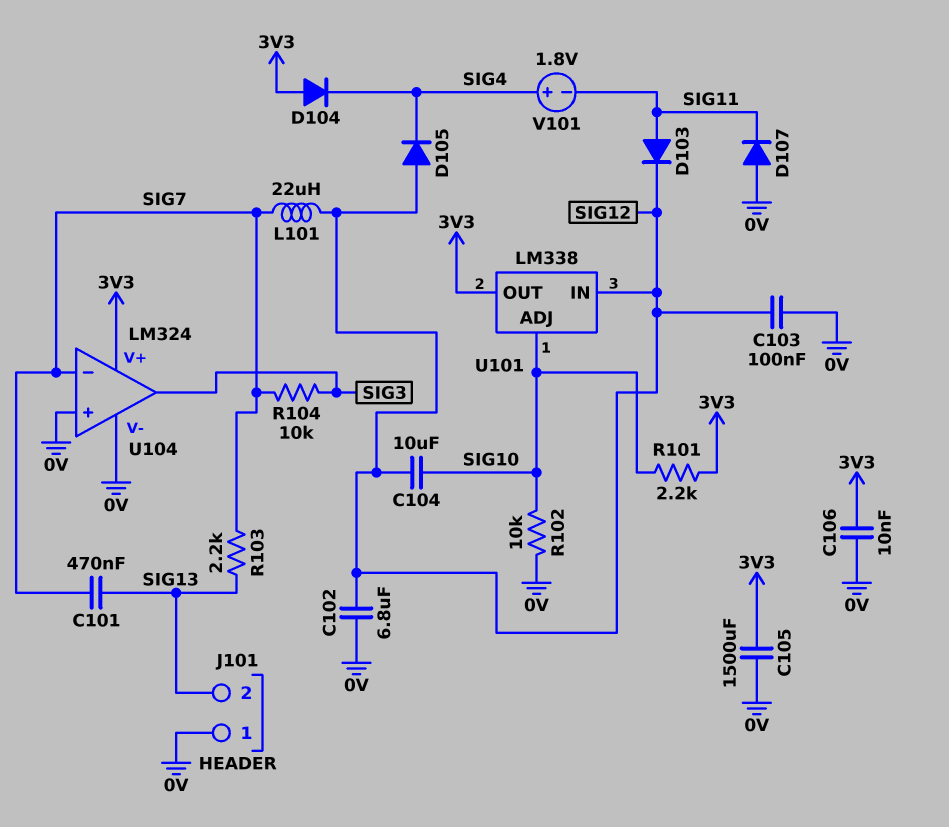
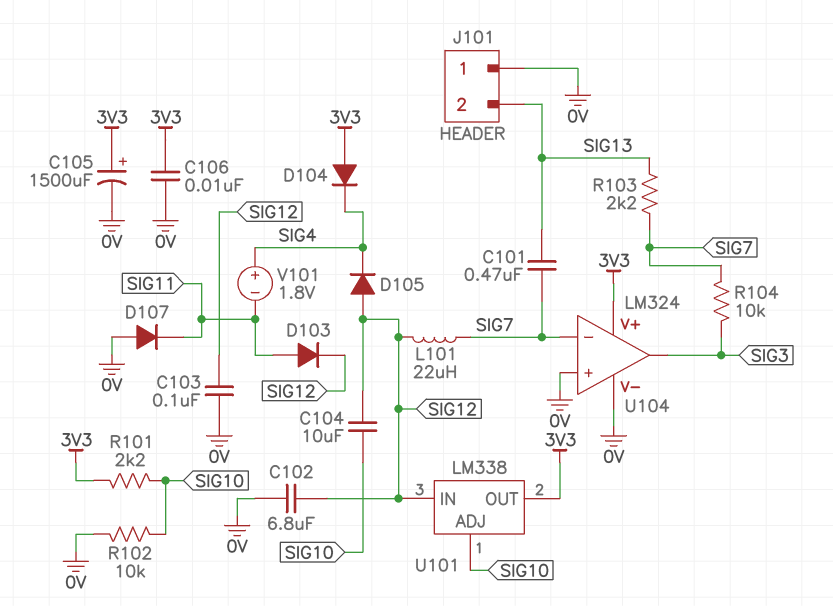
C105: 1500uF (0V, 3V3) -> 1500uF (plus 3V3, minus 0V)

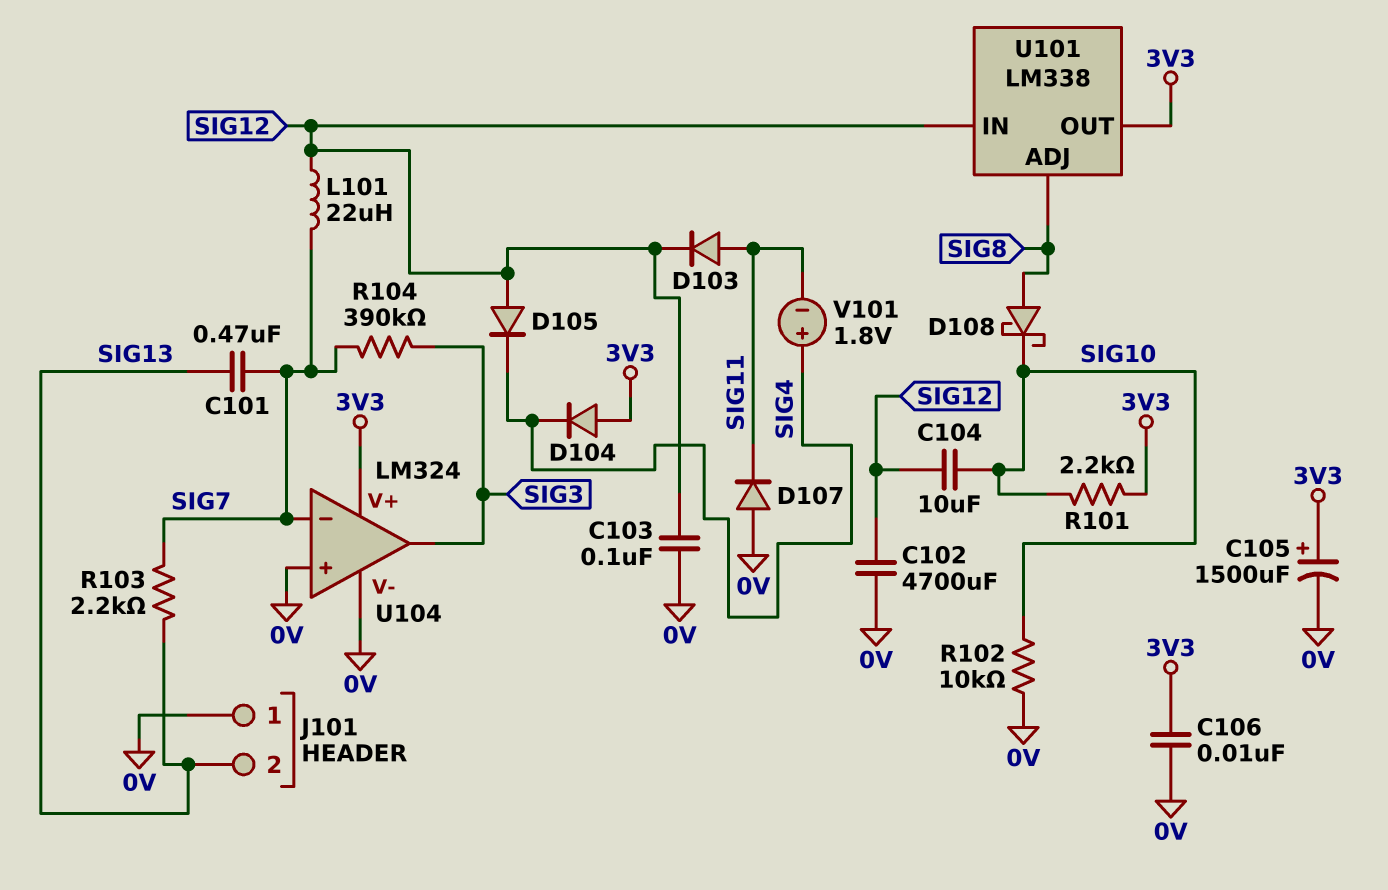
C102: 6.8uF (0V, SIG12) -> 4700uF (0V, SIG12)
D108: none -> schottky (A SIG8, K SIG10)
R104: 10k (SIG3, SIG7) -> 390k (SIG3, SIG7)
U101 pin ADJ: SIG10 -> SIG8

